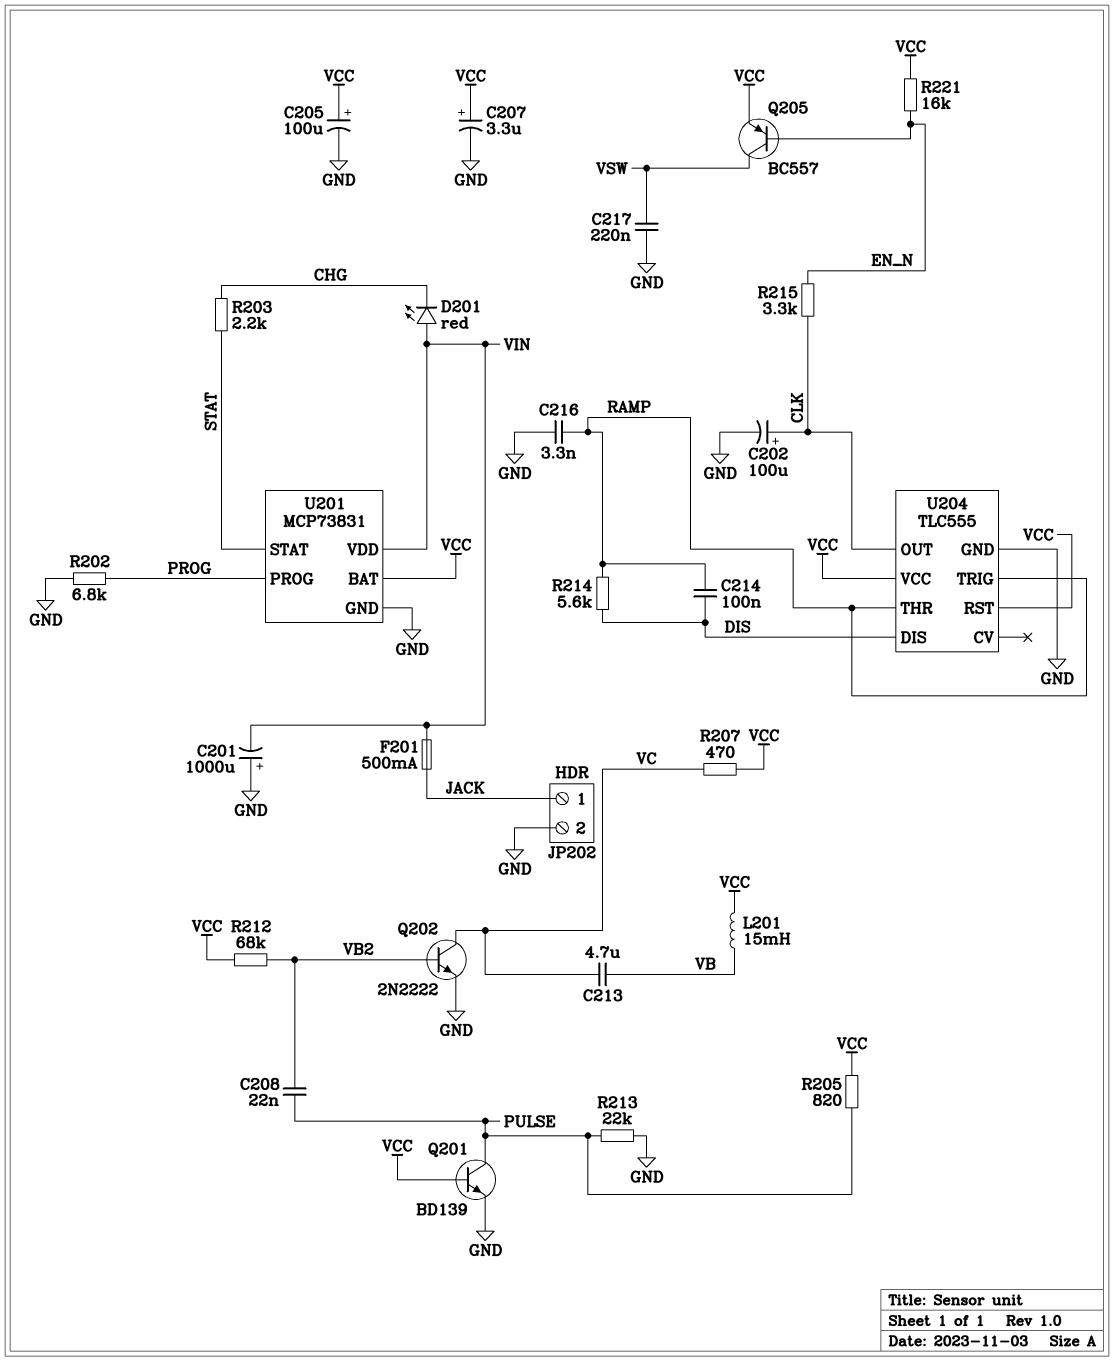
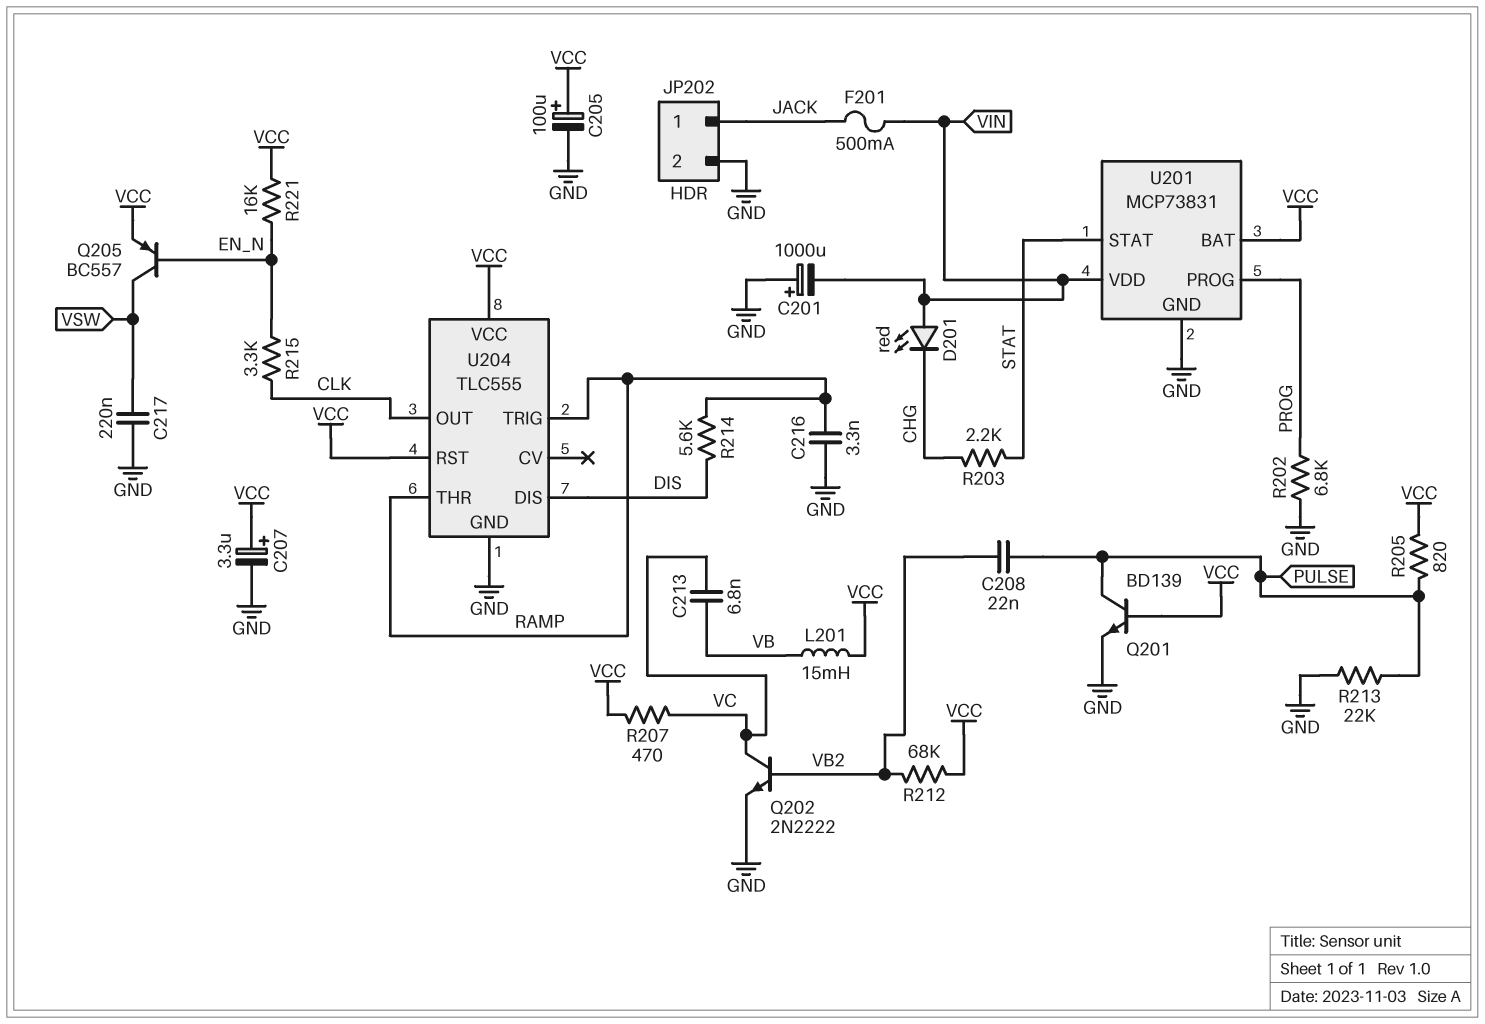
C202: 100uF (plus CLK, minus GND) -> none
C213: 4.7uF (VB, VC) -> 6.8nF (VB, VC)
C214: 100nF (DIS, RAMP) -> none

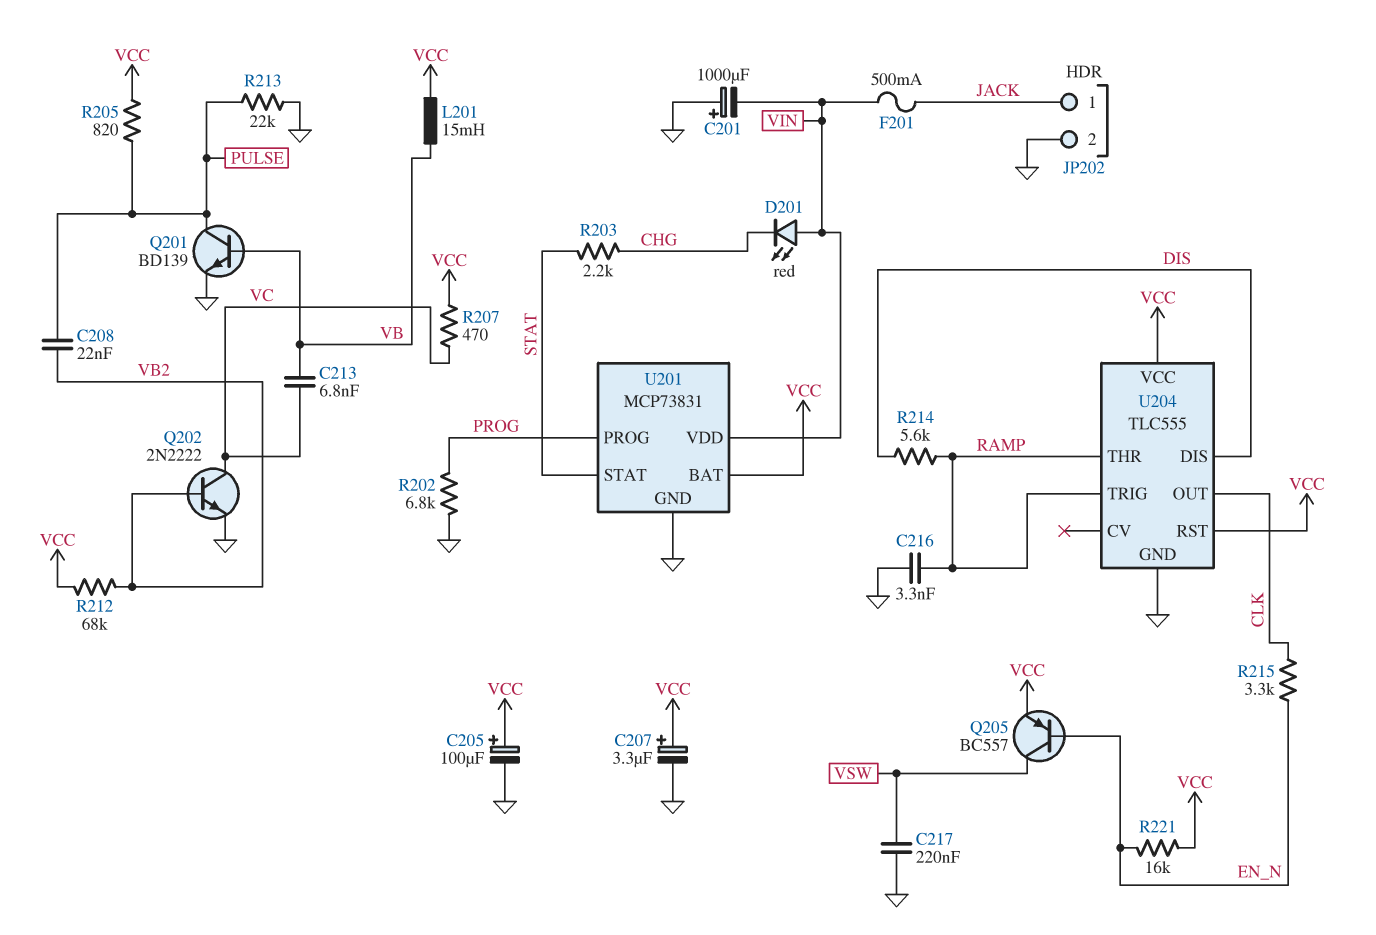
Q201: NPN BD139 (B VCC, C PULSE, E GND) -> NPN BD139 (B VB, C PULSE, E GND)

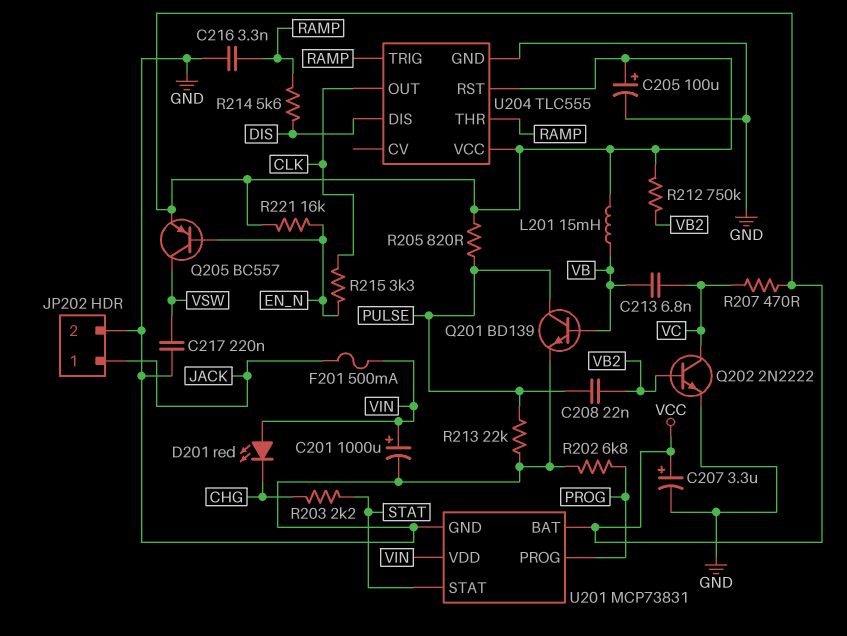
C201: 1000uF (plus GND, minus VIN) -> 1000uF (plus VIN, minus GND)
R212: 68k (VB2, VCC) -> 750k (VB2, VCC)

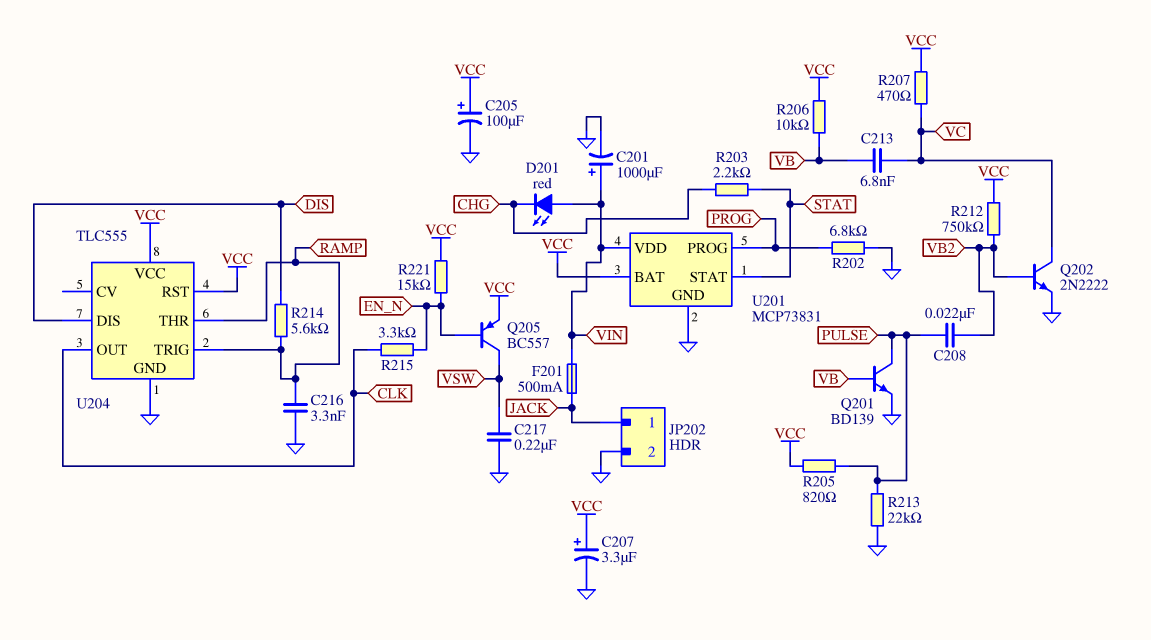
L201: 15mH (VB, VCC) -> none
R206: none -> 10k (VB, VCC)
R221: 16k (EN_N, VCC) -> 15k (EN_N, VCC)

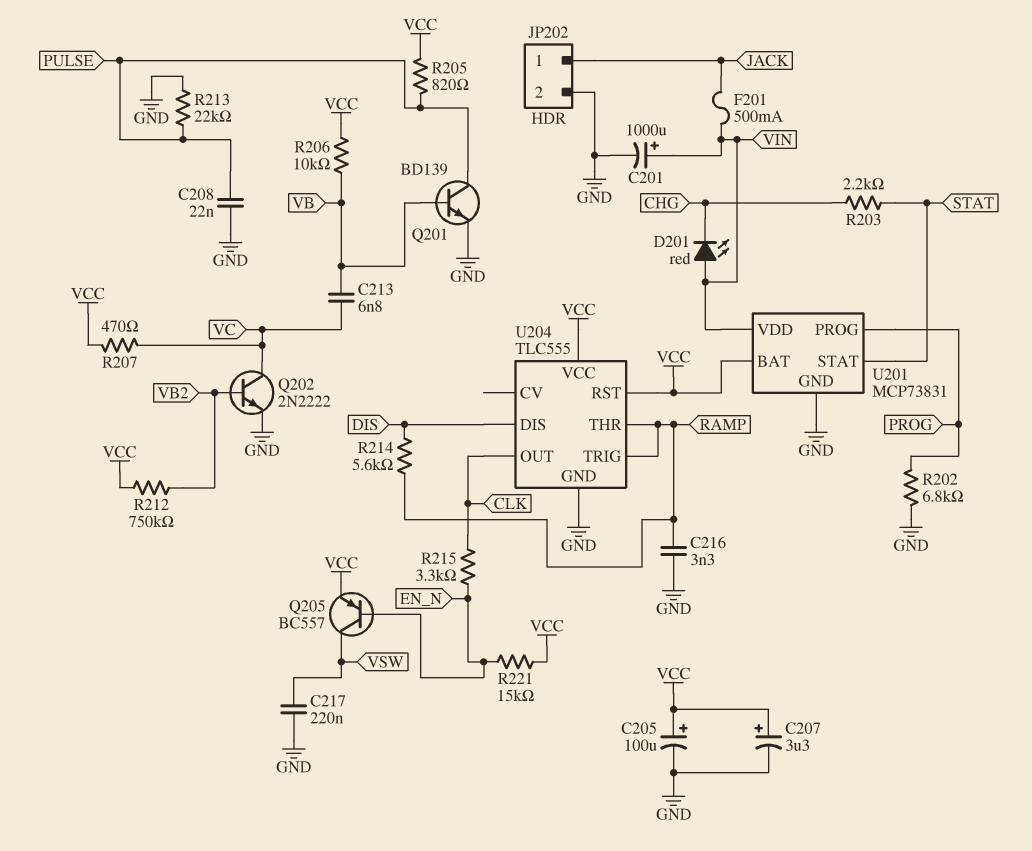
C208: 22nF (PULSE, VB2) -> 22nF (GND, PULSE)

